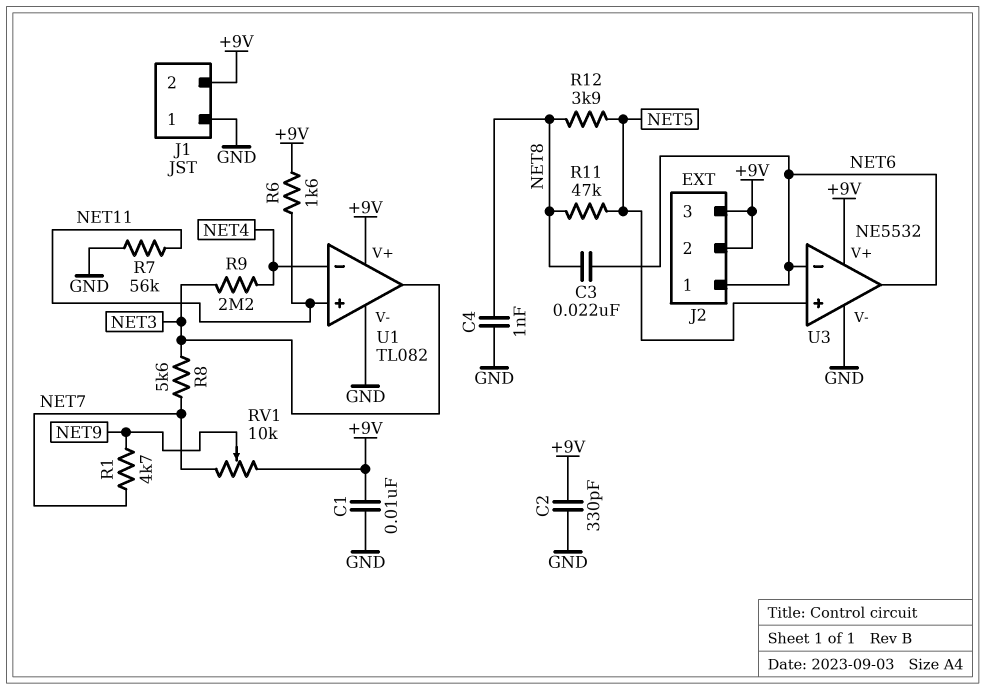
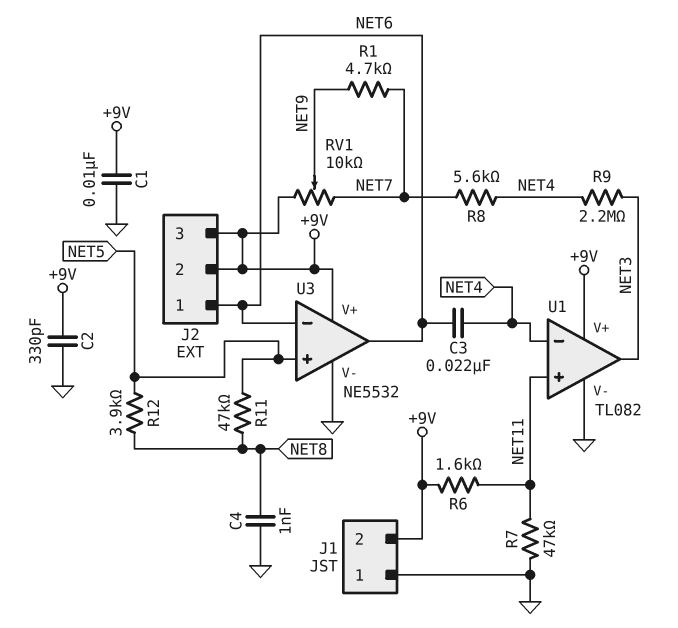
C3: 22nF (NET6, NET8) -> 22nF (NET4, NET6)
R7: 56k (GND, NET11) -> 47k (GND, NET11)
R8: 5.6k (NET3, NET7) -> 5.6k (NET4, NET7)

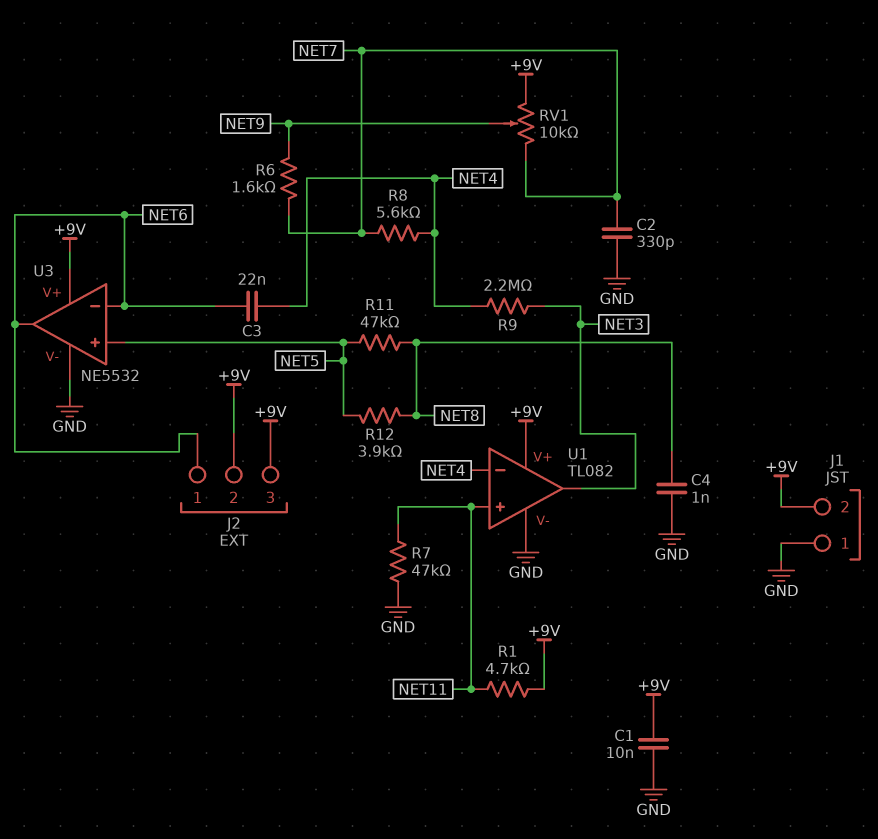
C2: 330pF (+9V, GND) -> 330pF (GND, NET7)
R1: 4.7k (NET7, NET9) -> 4.7k (+9V, NET11)
R6: 1.6k (+9V, NET11) -> 1.6k (NET7, NET9)

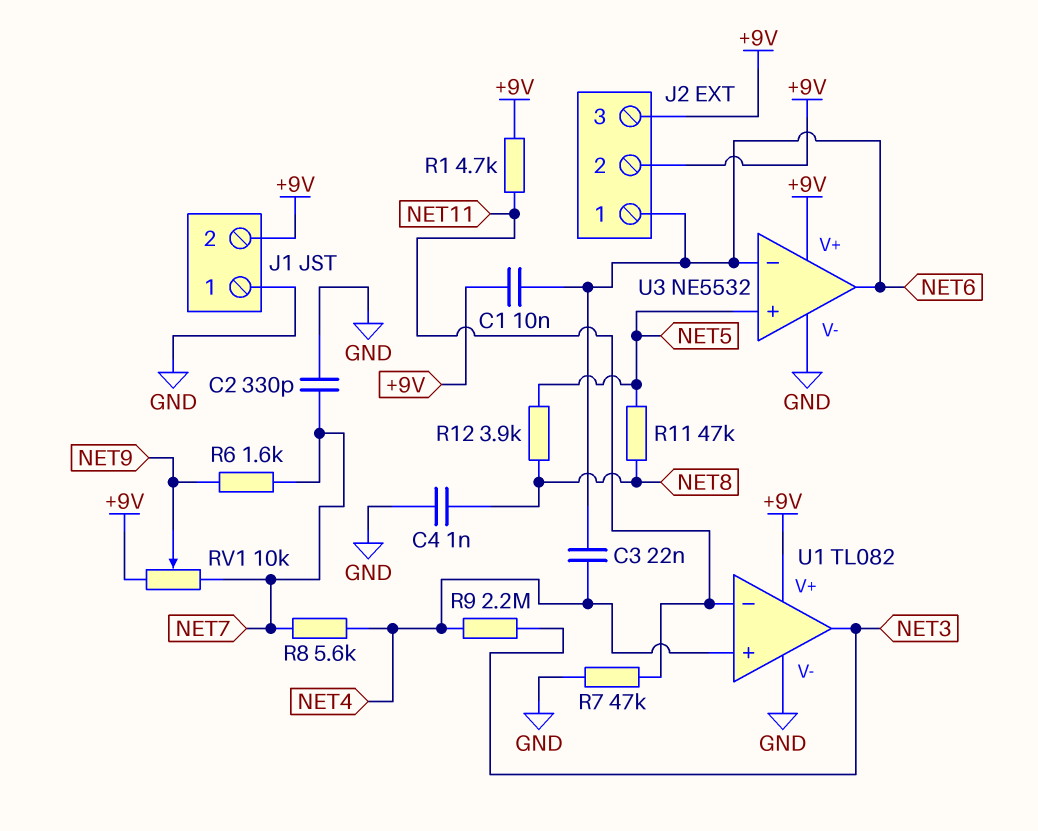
C1: 10nF (+9V, GND) -> 10nF (+9V, NET6)
U1 pin in+: NET11 -> NET4
U1 pin in-: NET4 -> NET11

